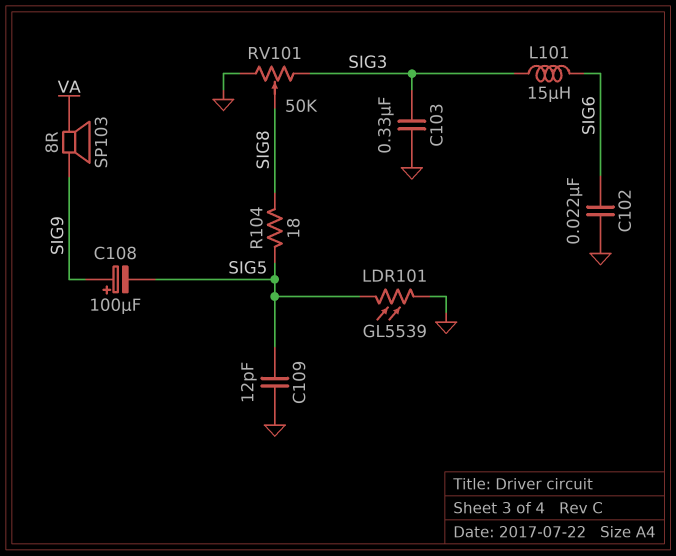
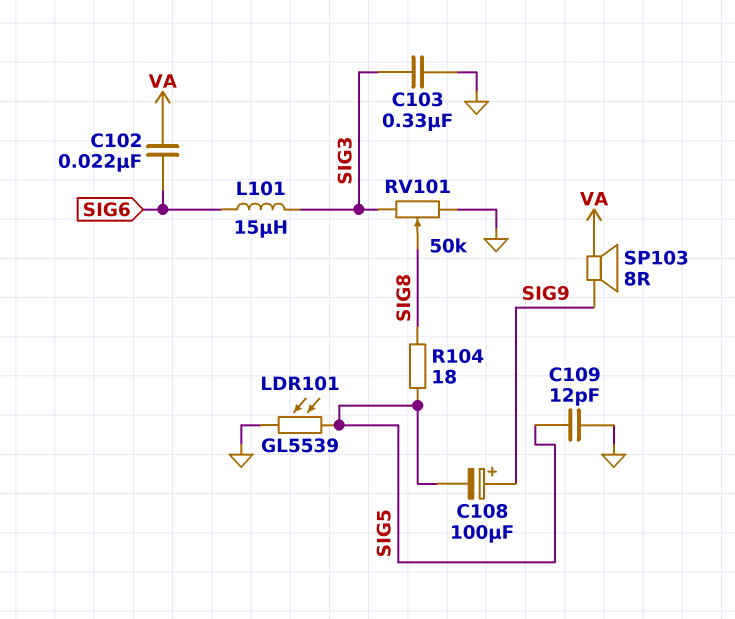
C102: 22nF (GND, SIG6) -> 22nF (SIG6, VA)

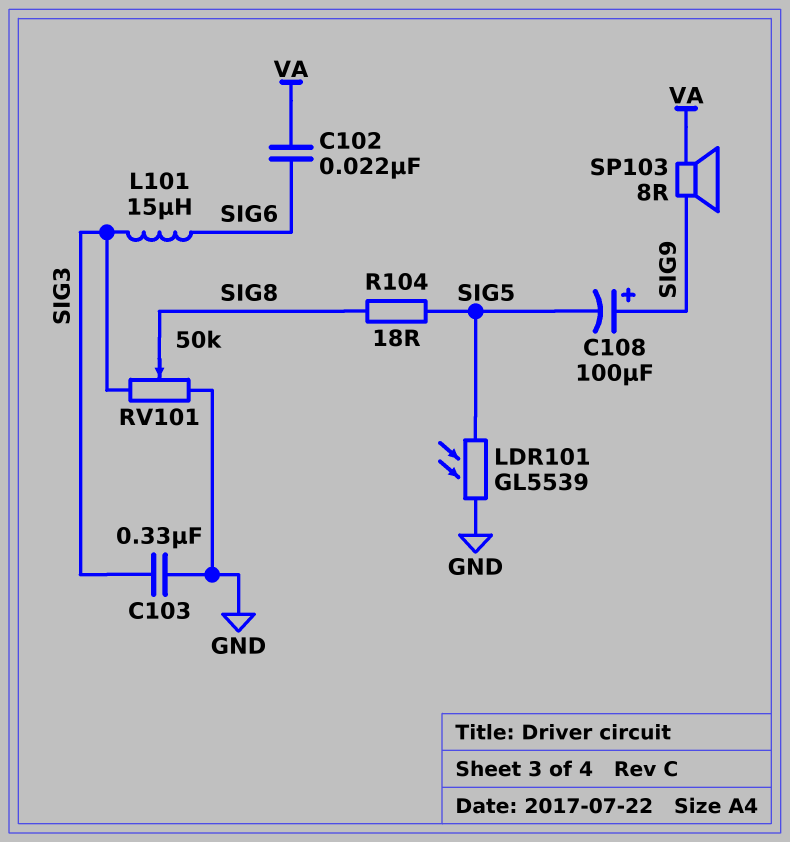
C109: 12pF (GND, SIG5) -> none

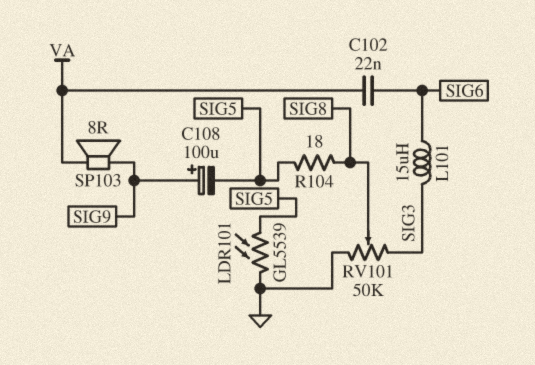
C103: 330nF (GND, SIG3) -> none

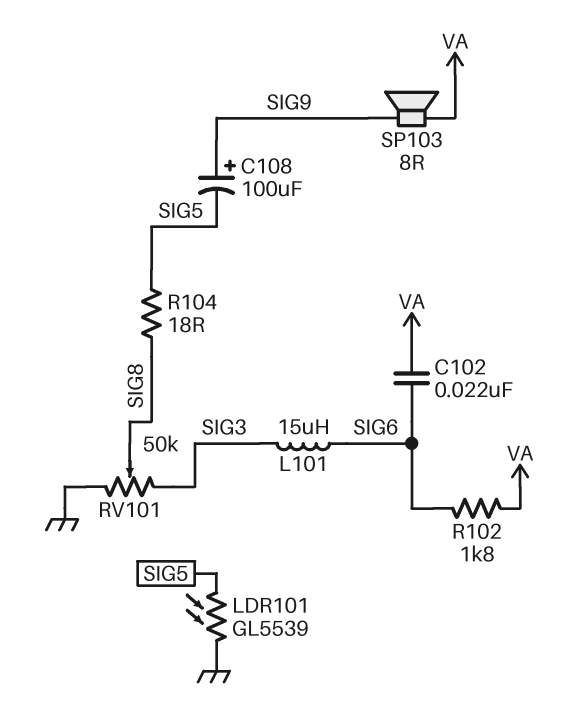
R102: none -> 1.8k (SIG6, VA)

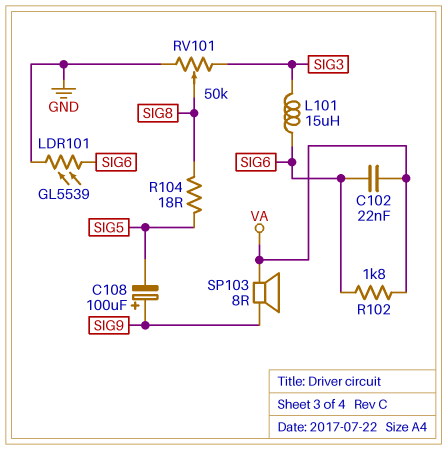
LDR101: GL5539 (GND, SIG5) -> GL5539 (GND, SIG6)

